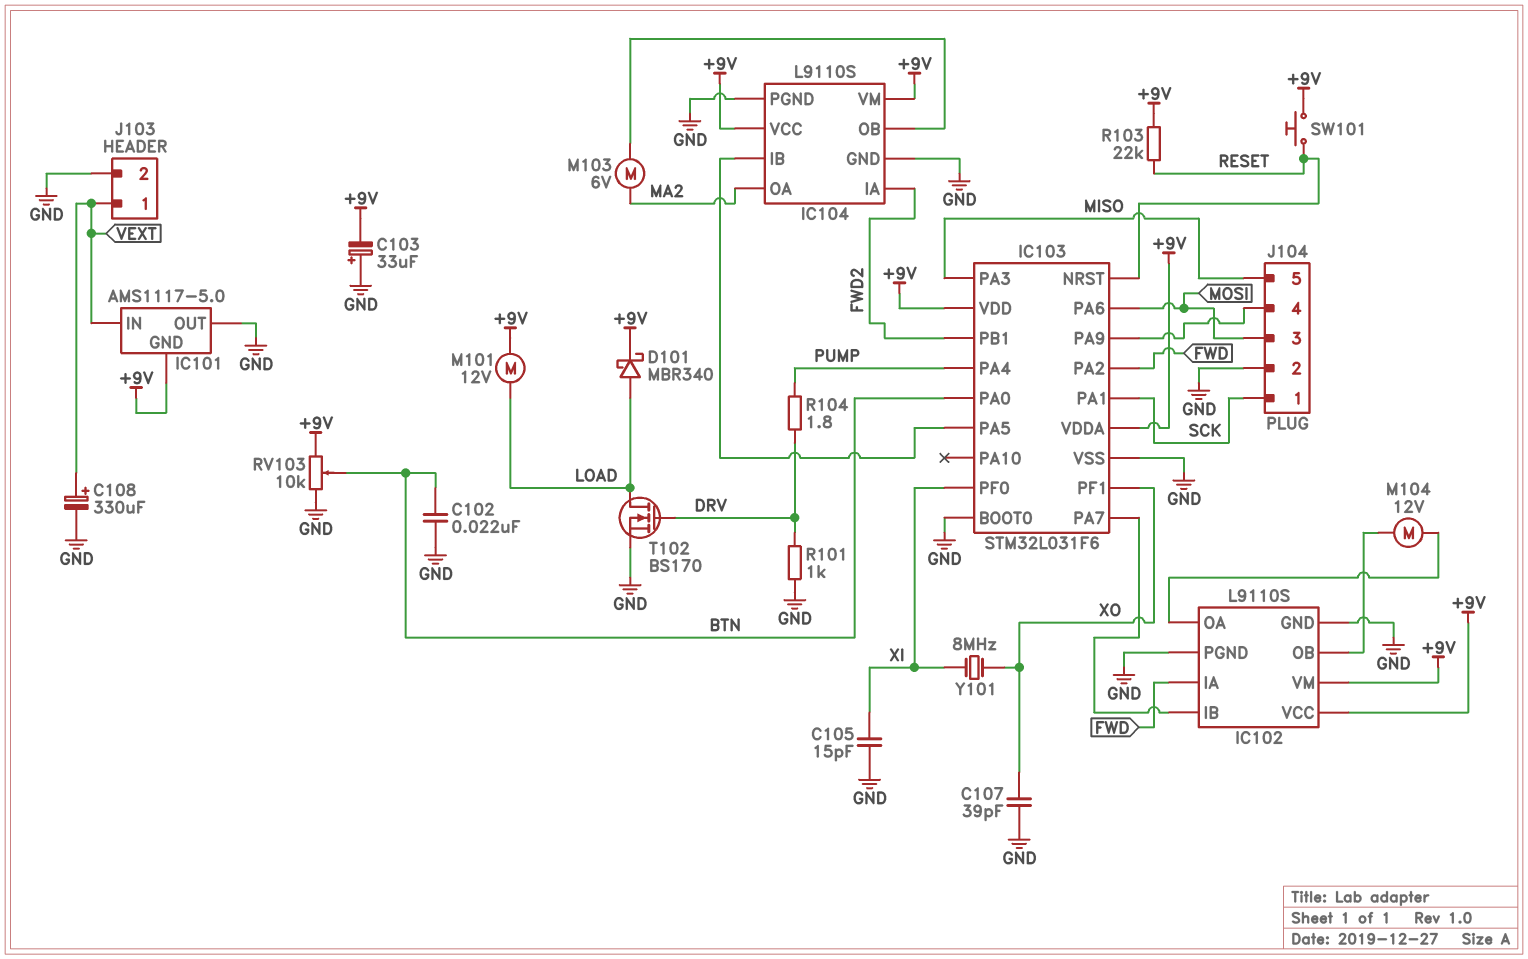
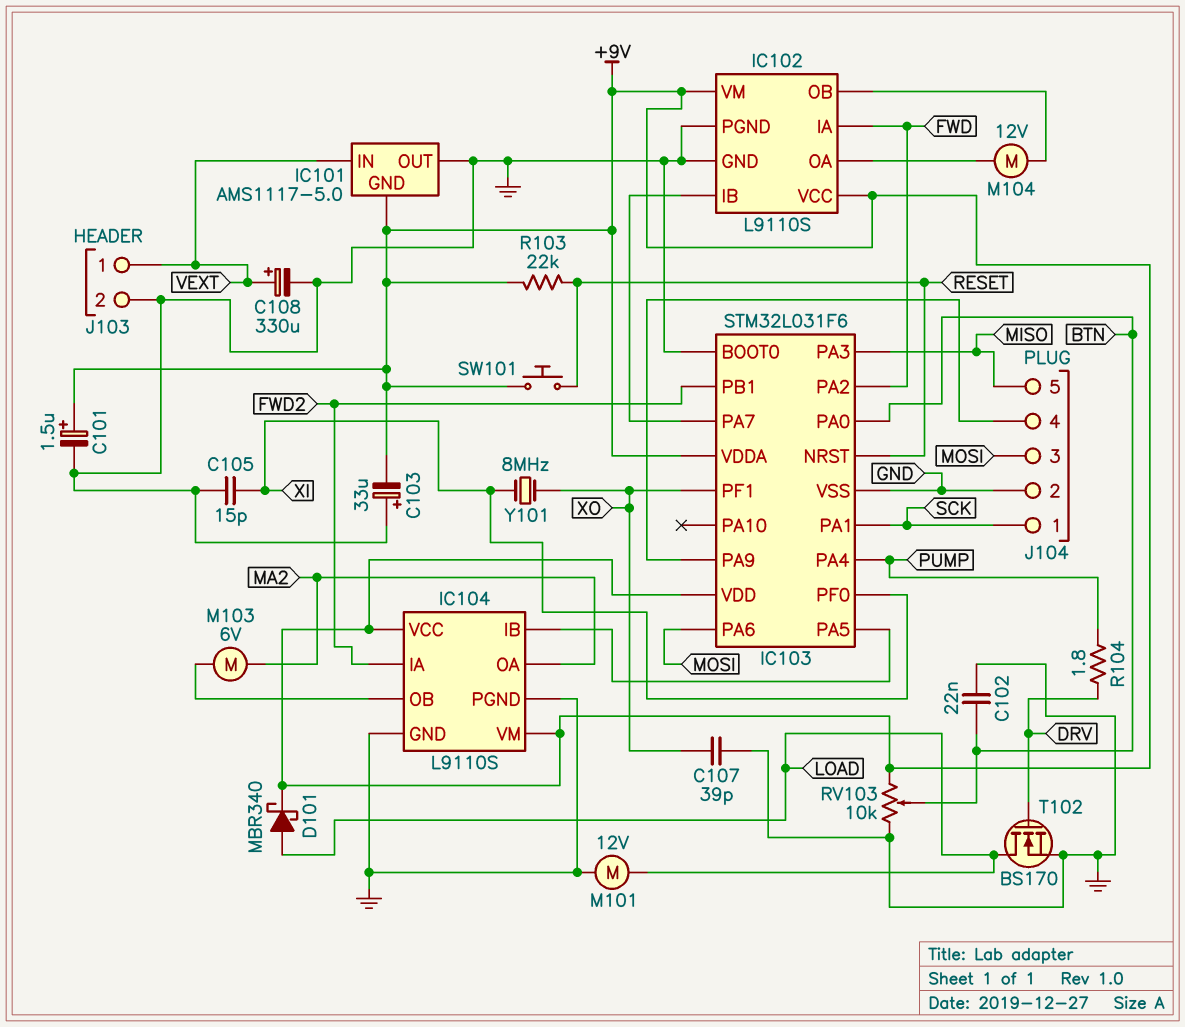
C101: none -> 1.5uF (plus +9V, minus GND)
M101: motor 12V (+9V, LOAD) -> motor 12V (GND, LOAD)
R101: 1k (DRV, GND) -> none

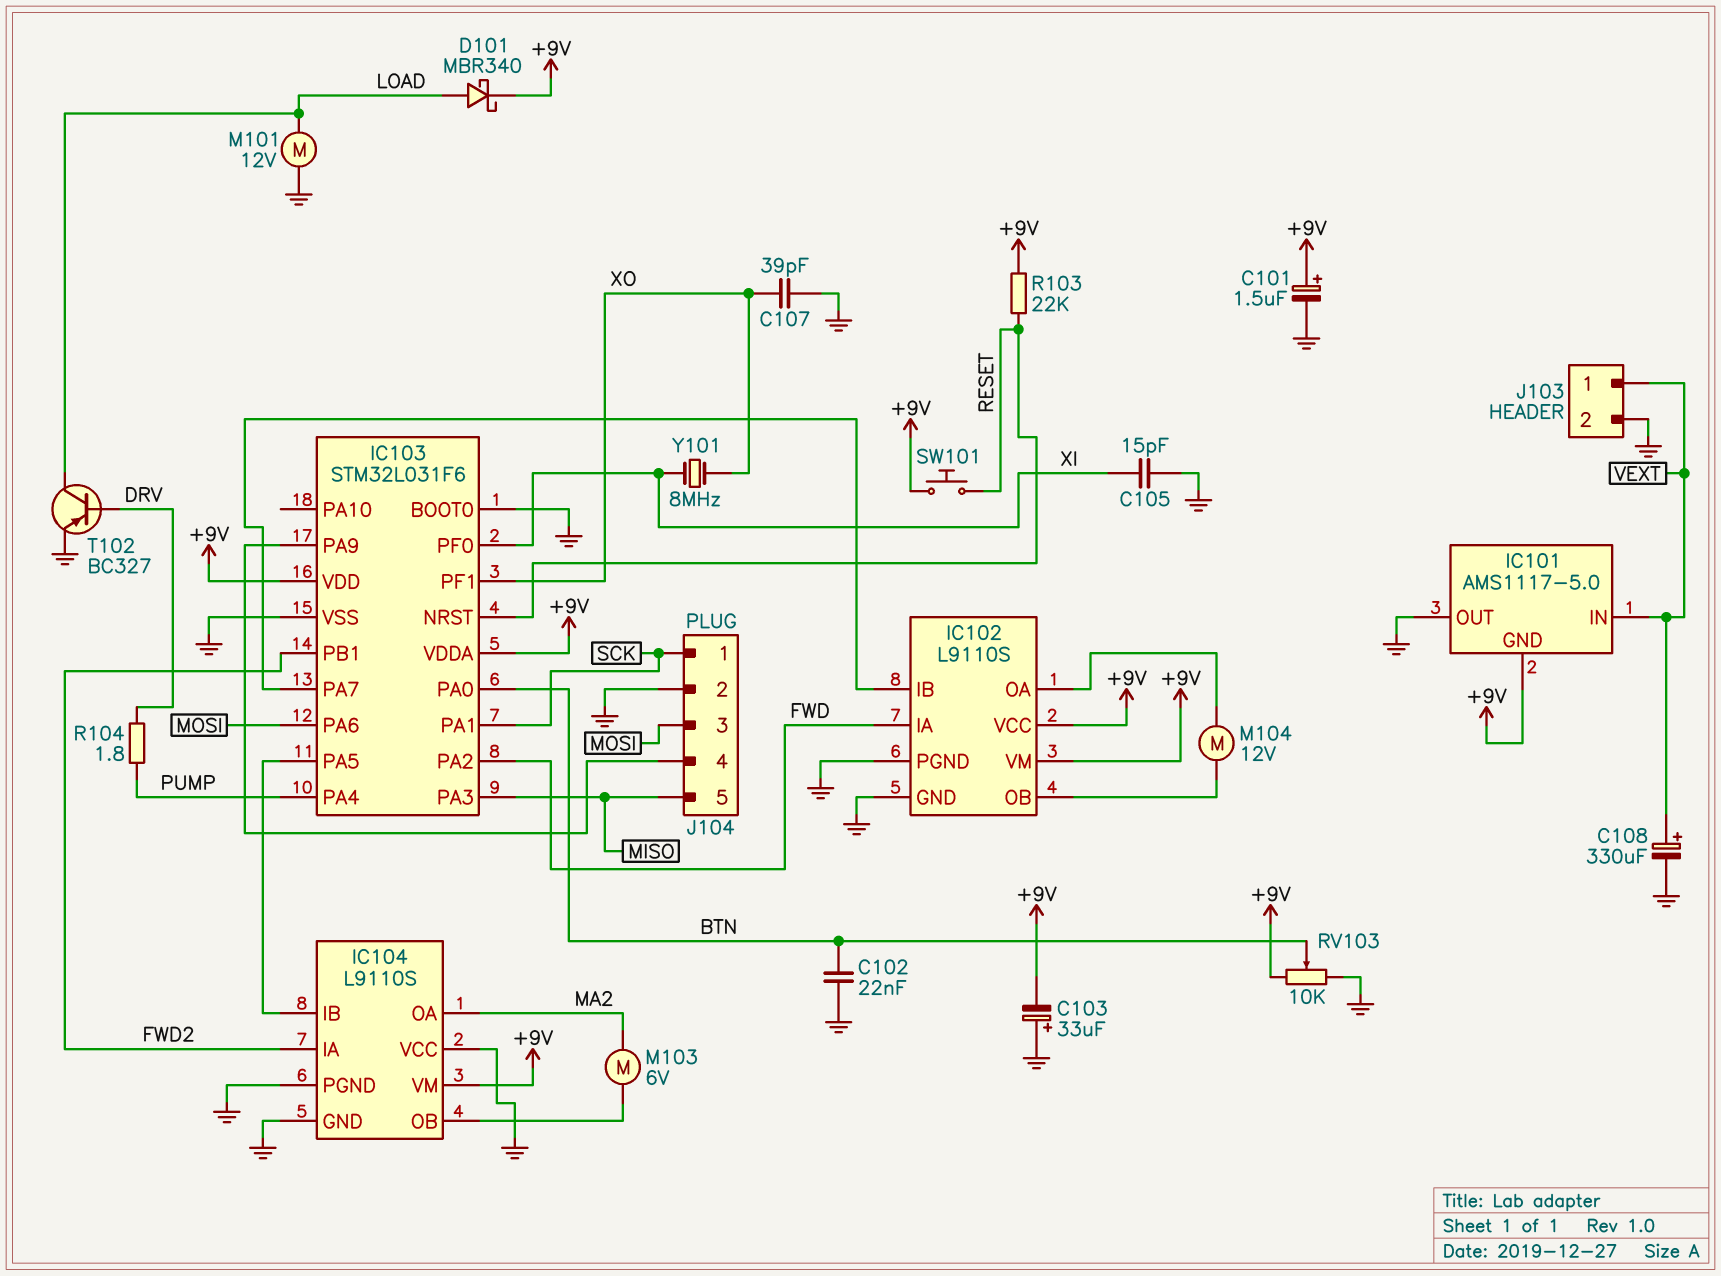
IC104 pin VCC: +9V -> GND
T102: NMOS BS170 (G DRV, D LOAD, S GND) -> PNP BC327 (B DRV, C LOAD, E GND)

